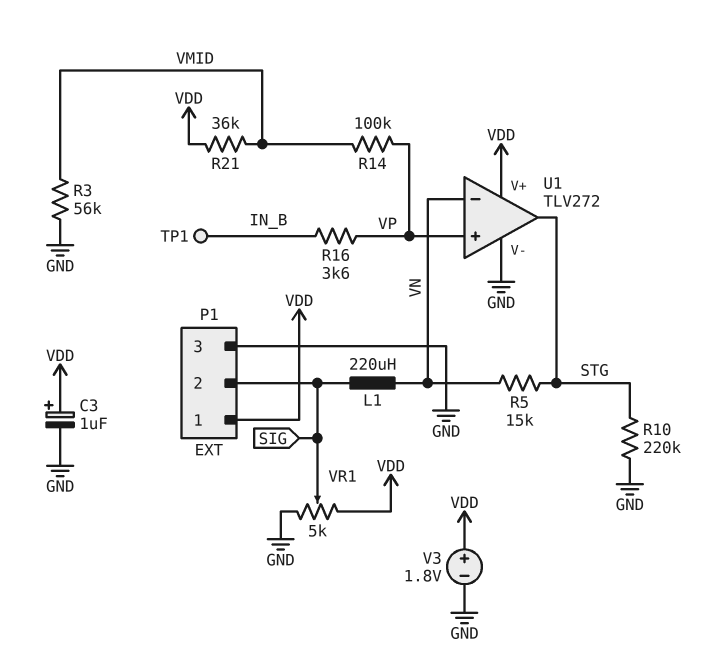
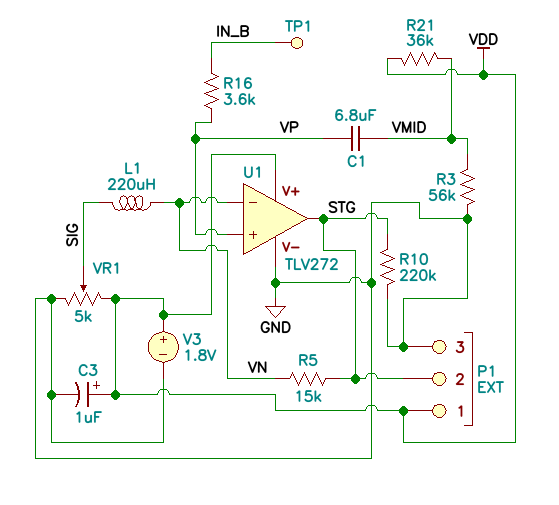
C1: none -> 6.8uF (VMID, VP)
P1 pin 2: SIG -> STG
R14: 100k (VMID, VP) -> none

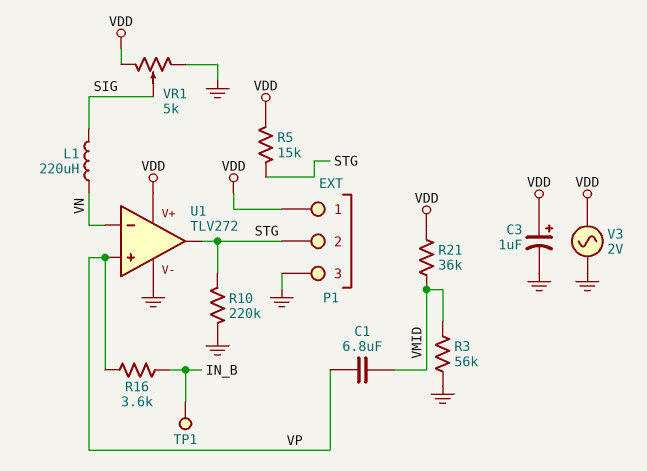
R5: 15k (STG, VN) -> 15k (STG, VDD)
V3: 1.8V (plus VDD, minus GND) -> AC 2V (GND, VDD)

